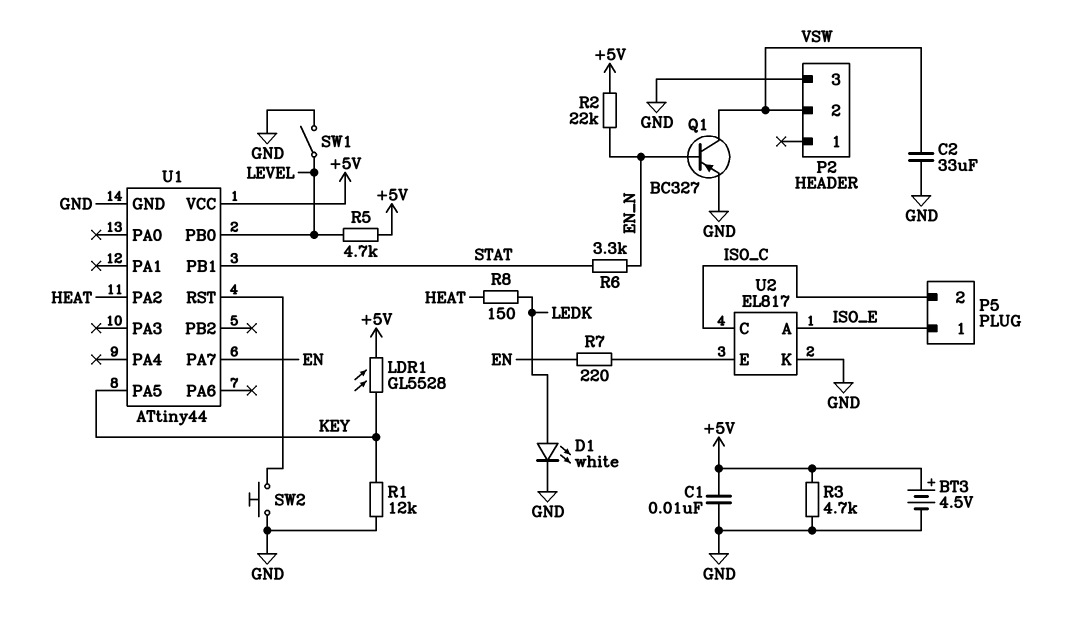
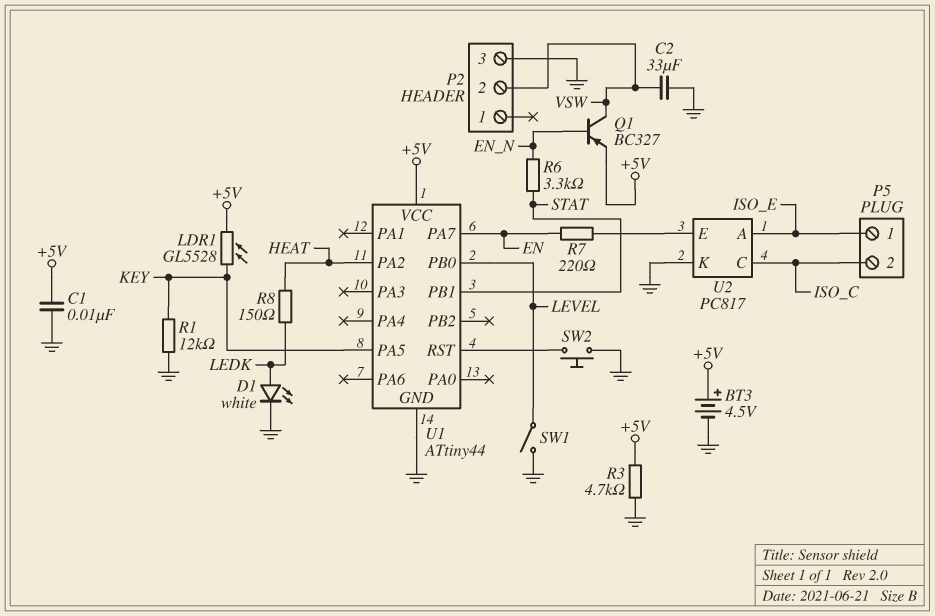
Q1: PNP BC327 (B EN_N, C VSW, E GND) -> PNP BC327 (B EN_N, C VSW, E +5V)
R2: 22k (+5V, EN_N) -> none
R5: 4.7k (+5V, LEVEL) -> none
U2: EL817 -> PC817

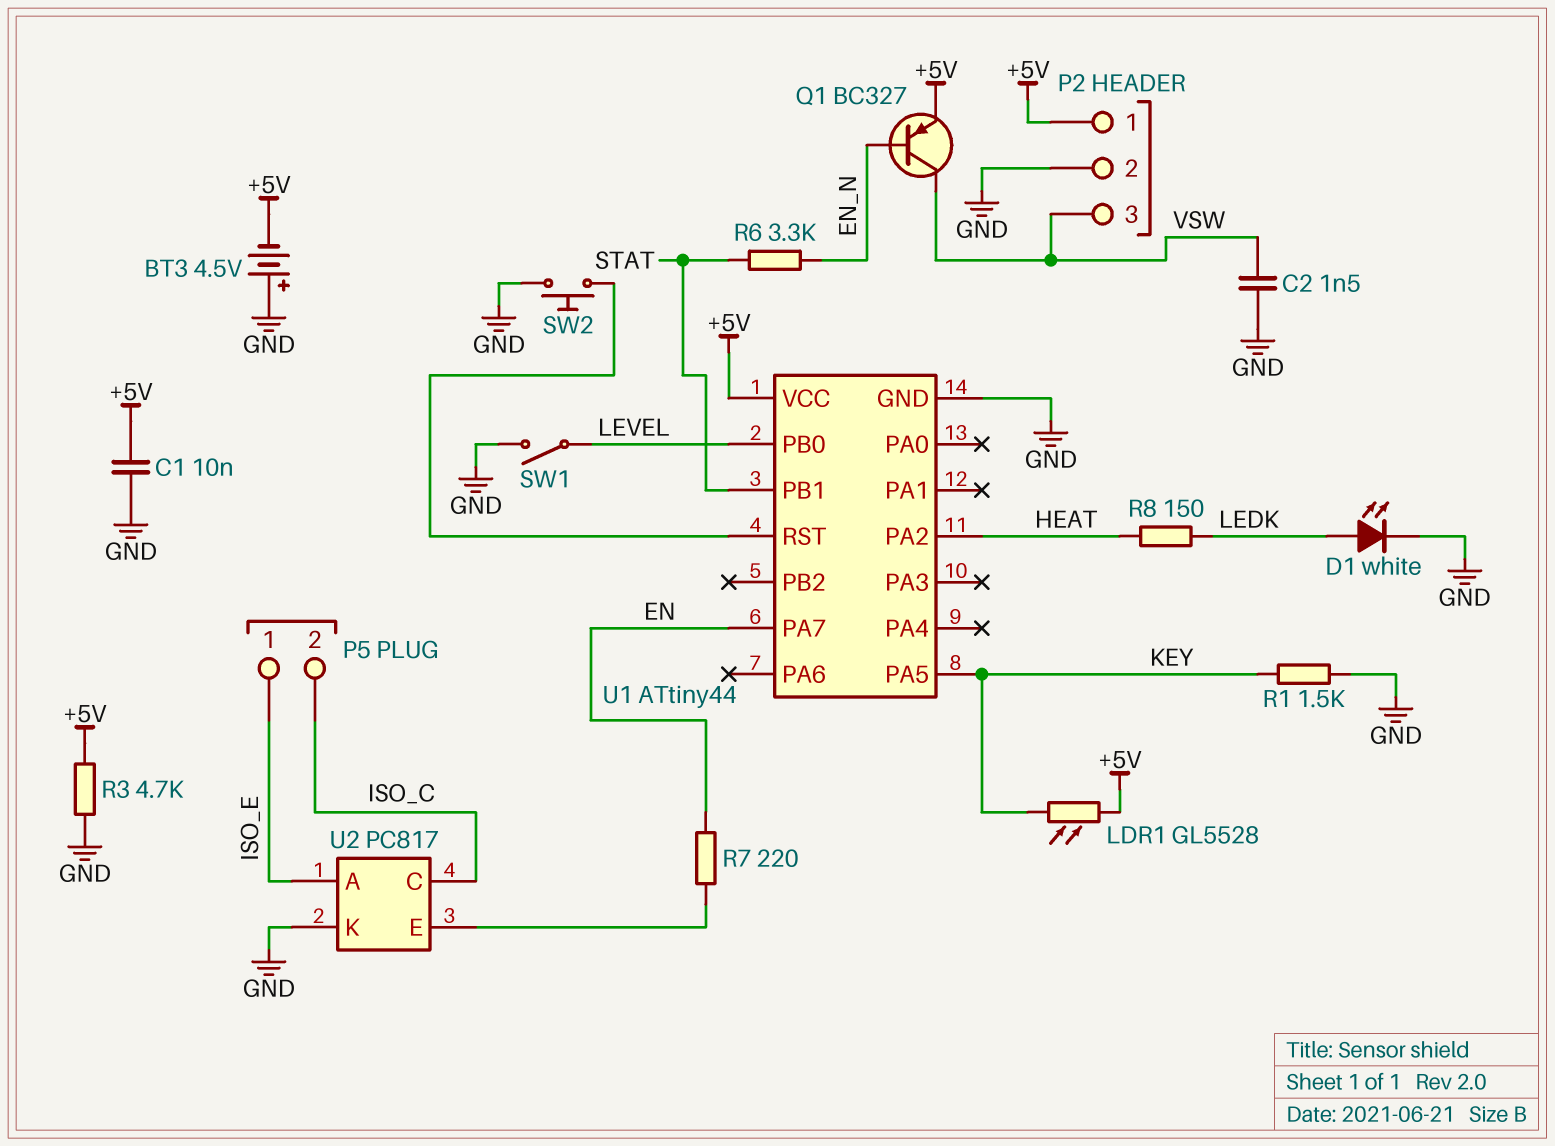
BT3: 4.5V (plus +5V, minus GND) -> 4.5V (plus GND, minus +5V)
C2: 33uF (GND, VSW) -> 1.5nF (GND, VSW)
P2 pin 1: none -> +5V
P2 pin 2: VSW -> GND
P2 pin 3: GND -> VSW
R1: 12k (GND, KEY) -> 1.5k (GND, KEY)

